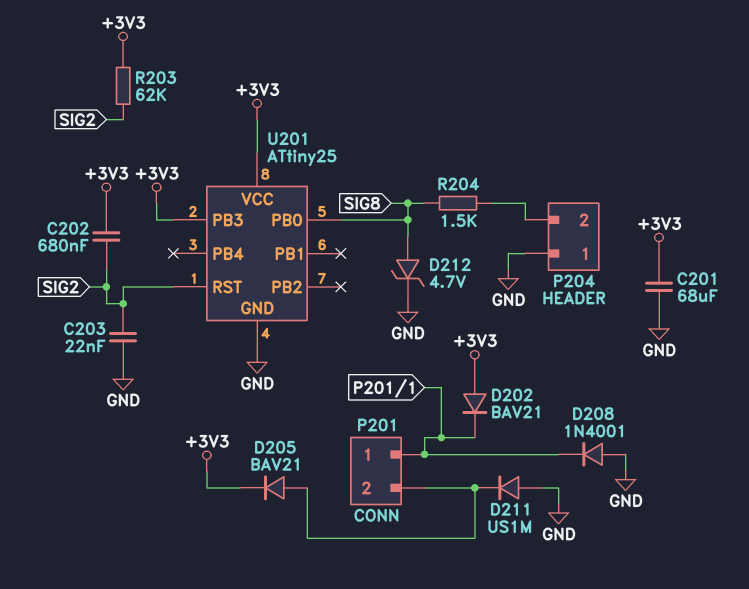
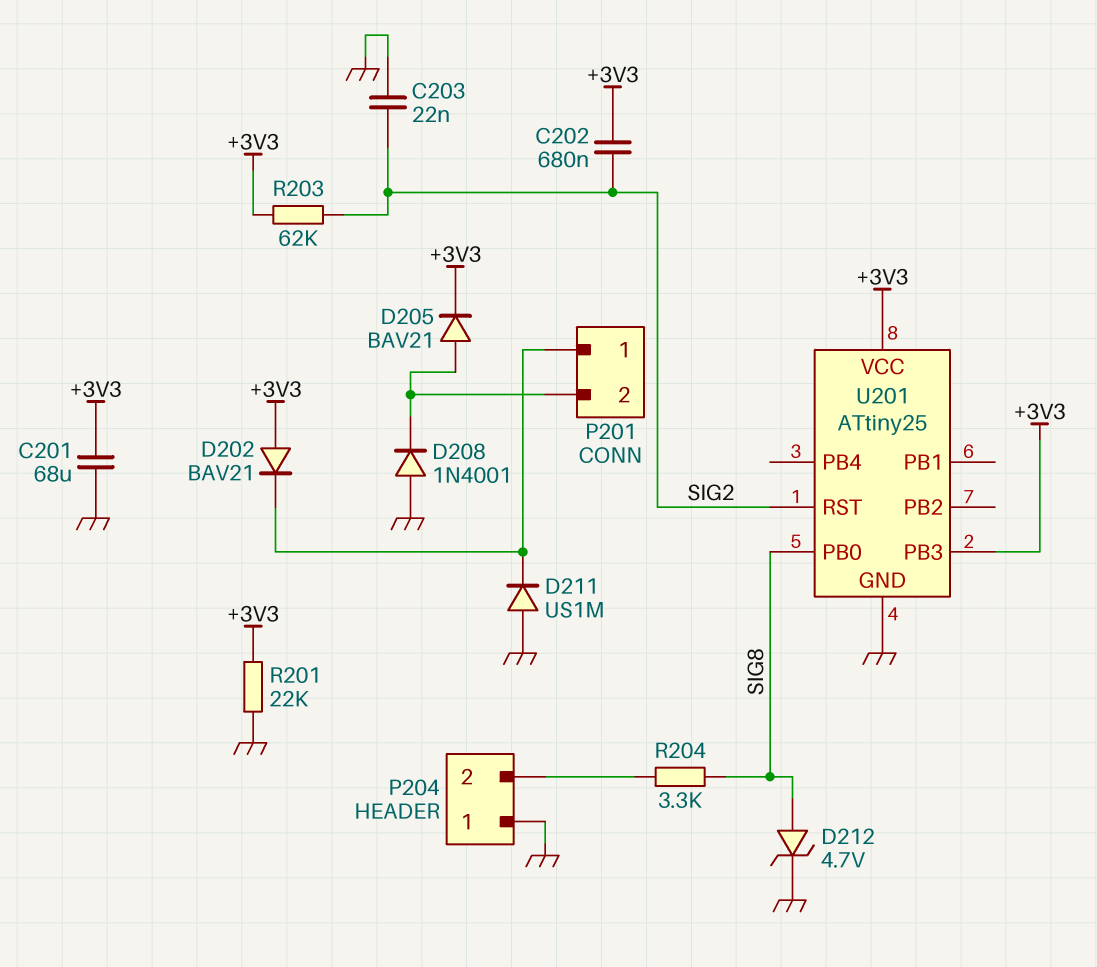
D208: diode 1N4001 (A GND, K P201/1) -> diode 1N4001 (A GND, K P201/2)
D211: diode US1M (A GND, K P201/2) -> diode US1M (A GND, K P201/1)
R201: none -> 22k (+3V3, GND)
R204: 1.5k (P204/2, SIG8) -> 3.3k (P204/2, SIG8)

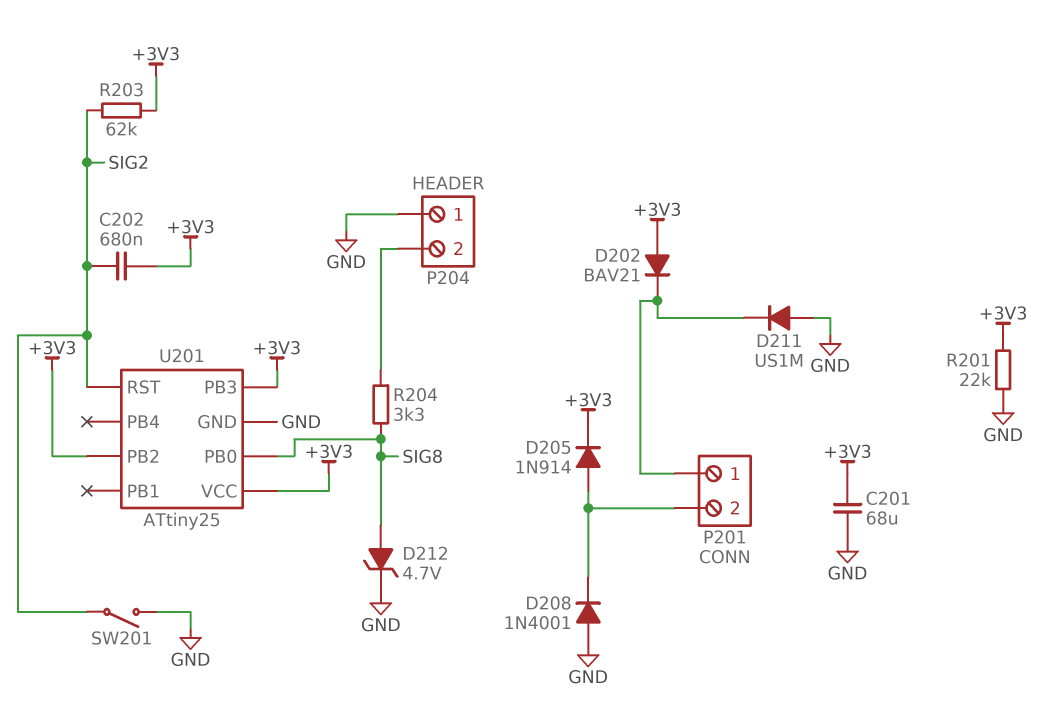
C203: 22nF (GND, SIG2) -> none
D205: diode BAV21 (A P201/2, K +3V3) -> diode 1N914 (A P201/2, K +3V3)
SW201: none -> switch (GND, SIG2)
U201 pin PB2: none -> +3V3

